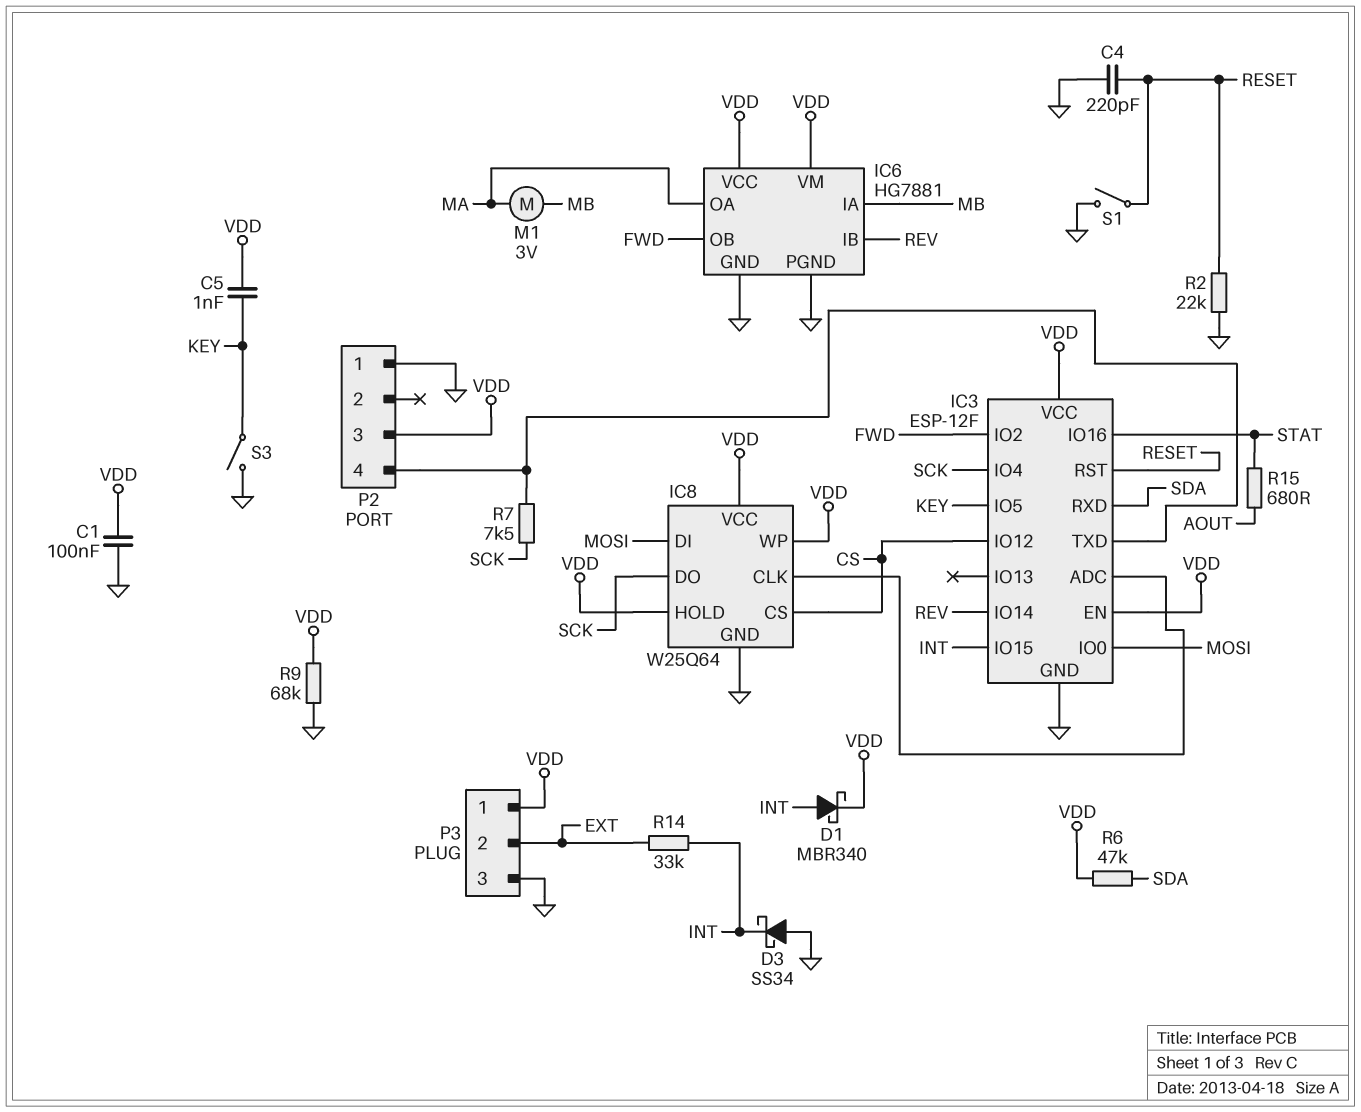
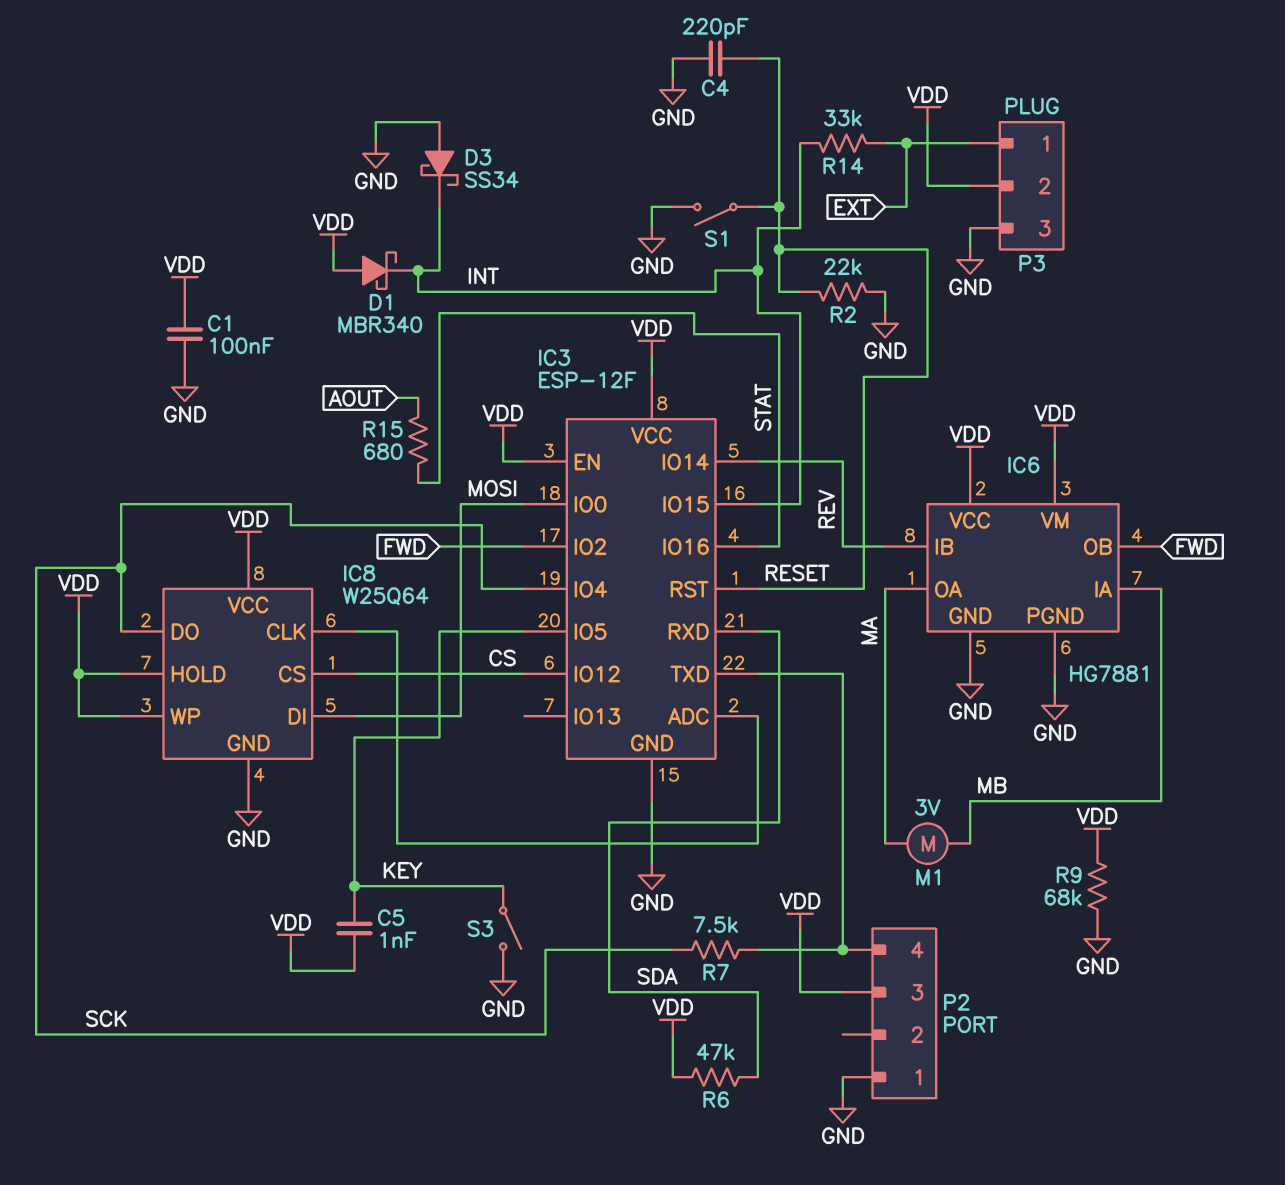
D1: schottky MBR340 (A INT, K VDD) -> schottky MBR340 (A VDD, K INT)
P3 pin 1: VDD -> EXT
P3 pin 2: EXT -> VDD

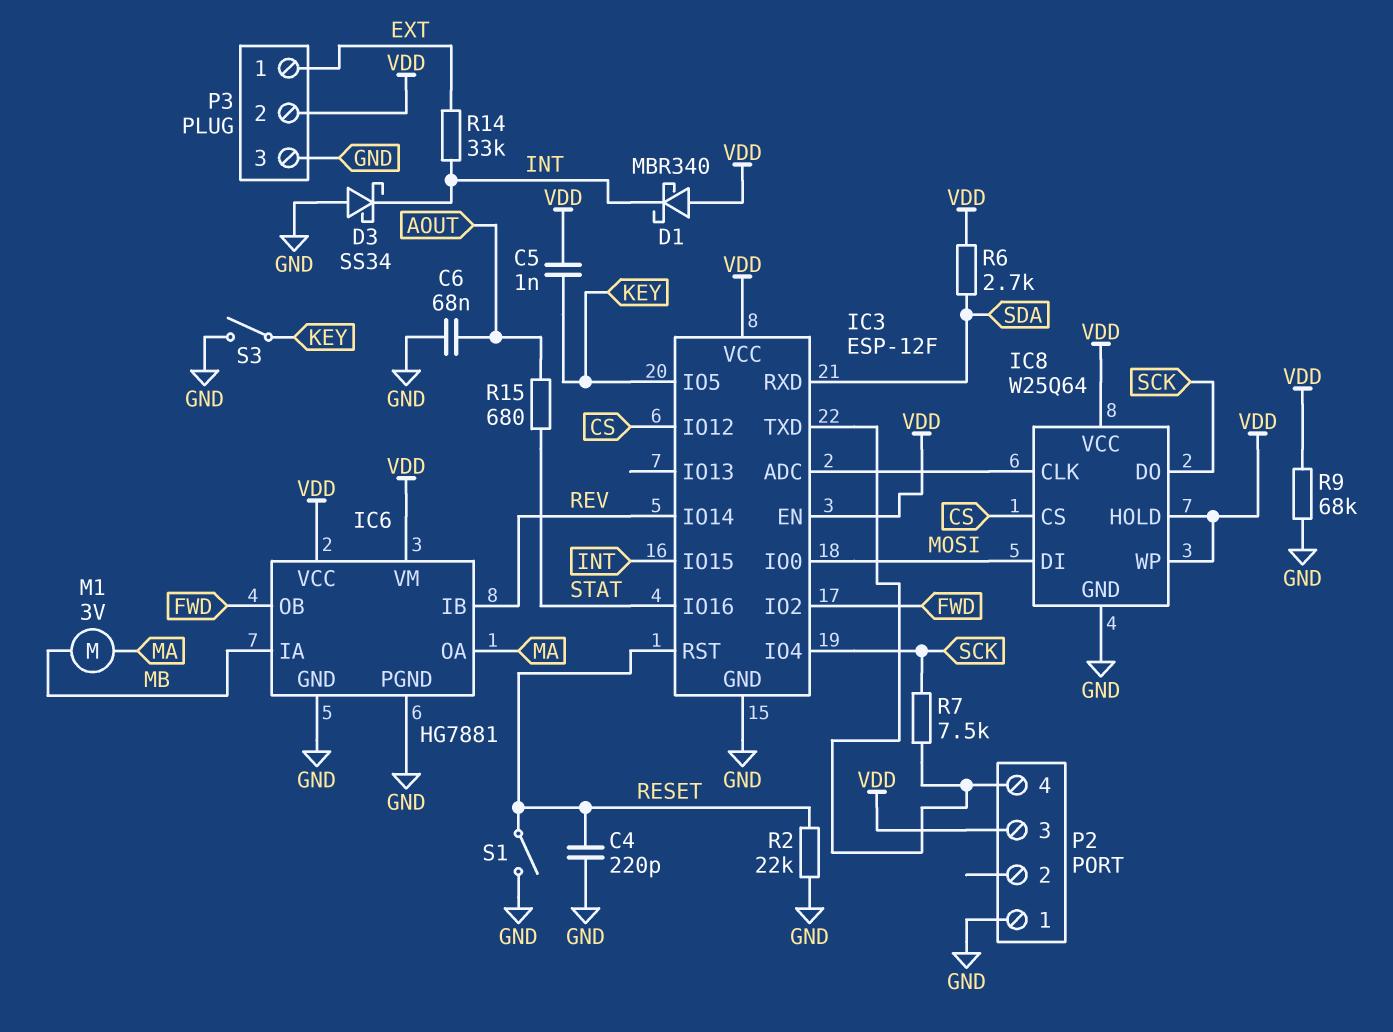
C1: 100nF (GND, VDD) -> none
C6: none -> 68nF (AOUT, GND)
R6: 47k (SDA, VDD) -> 2.7k (SDA, VDD)

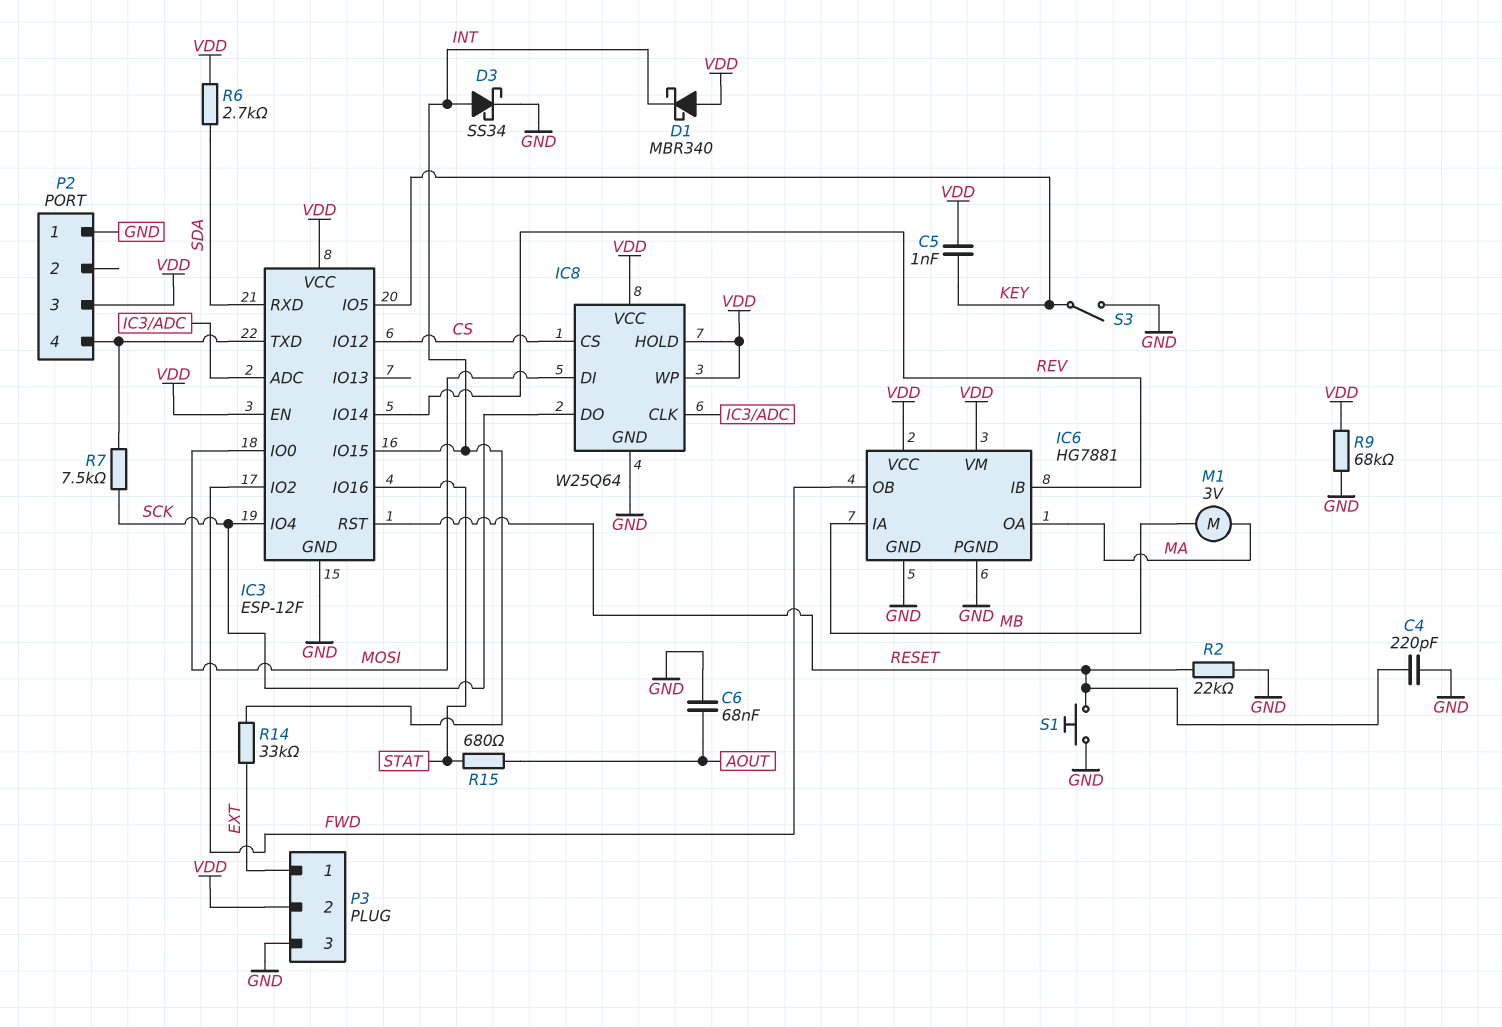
D3: schottky SS34 (A GND, K INT) -> schottky SS34 (A INT, K GND)
S1: switch (GND, RESET) -> button (GND, RESET)

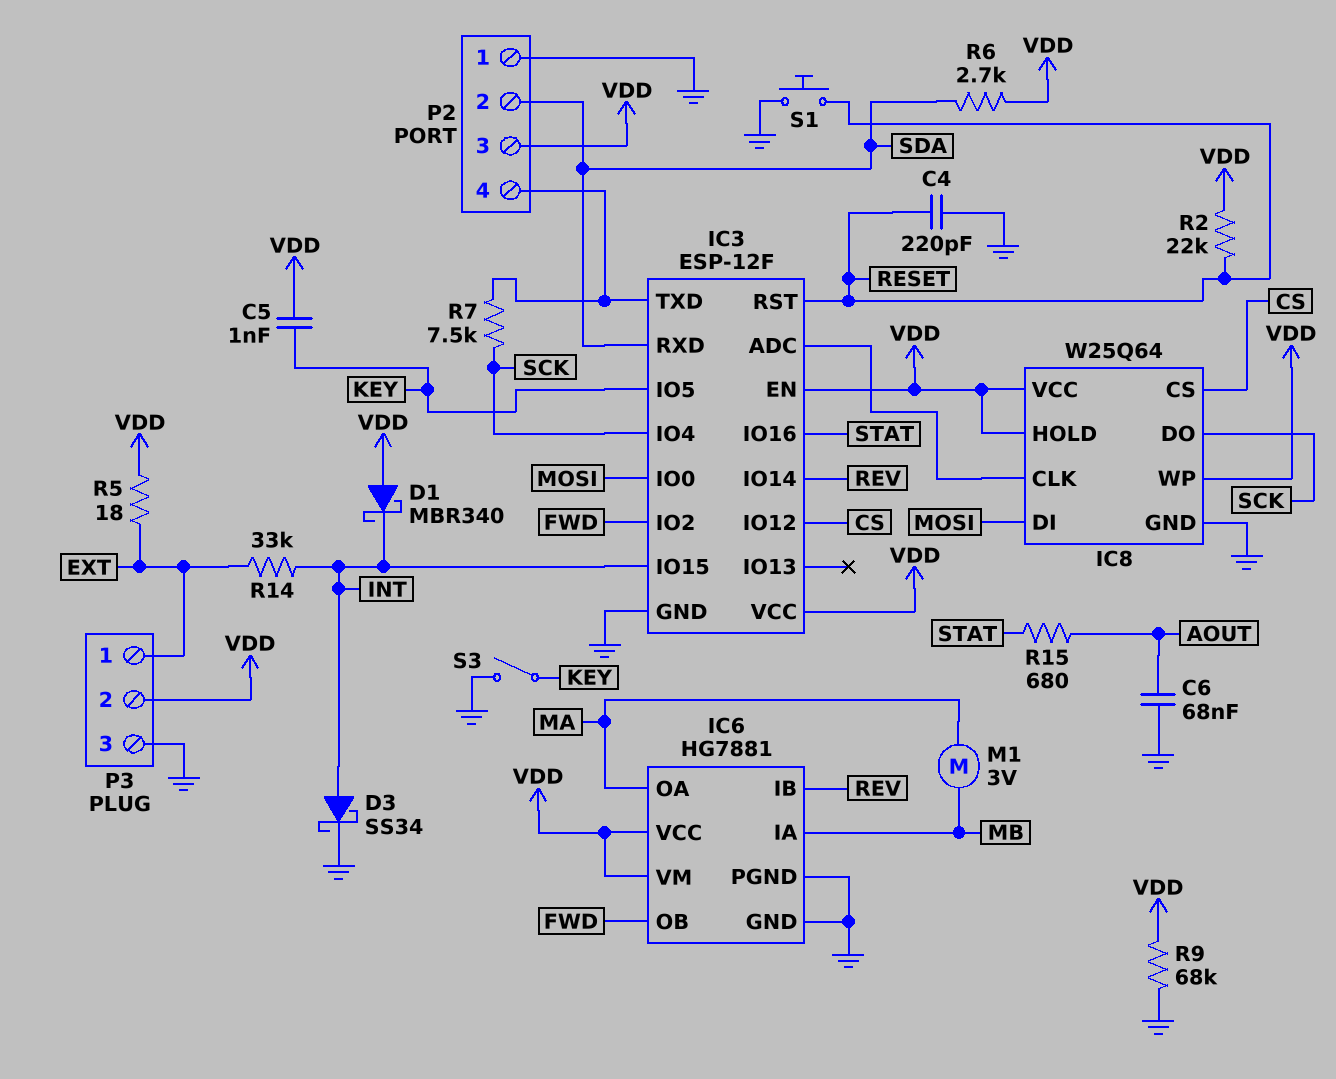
P2 pin 2: none -> SDA
R2: 22k (GND, RESET) -> 22k (RESET, VDD)
R5: none -> 18 (EXT, VDD)

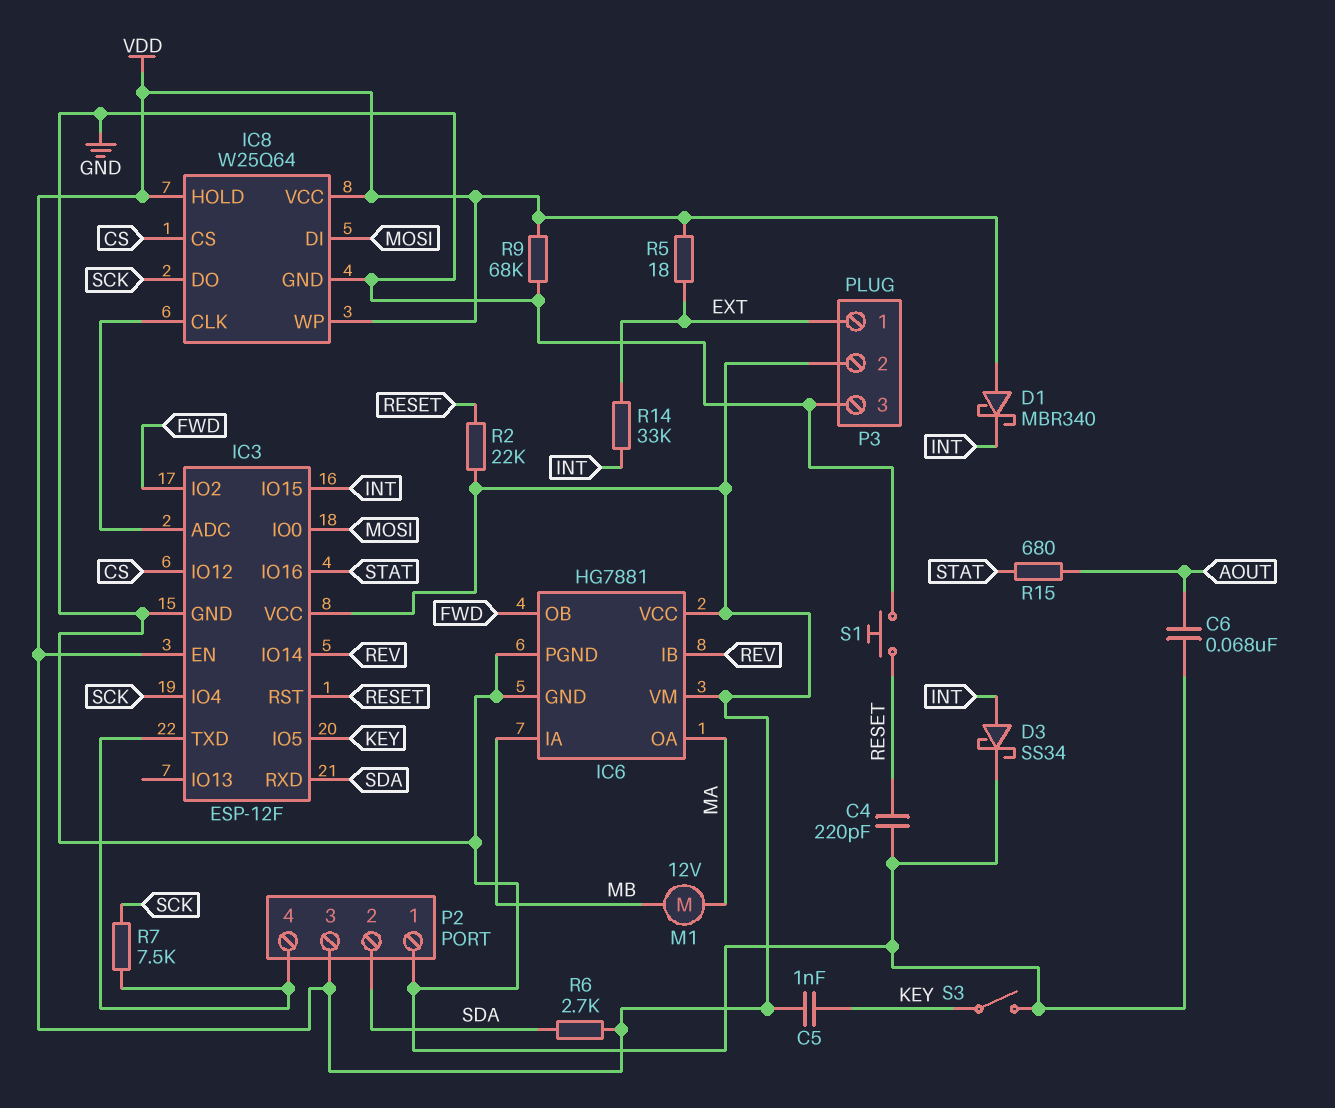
M1: motor 3V (MA, MB) -> motor 12V (MA, MB)

